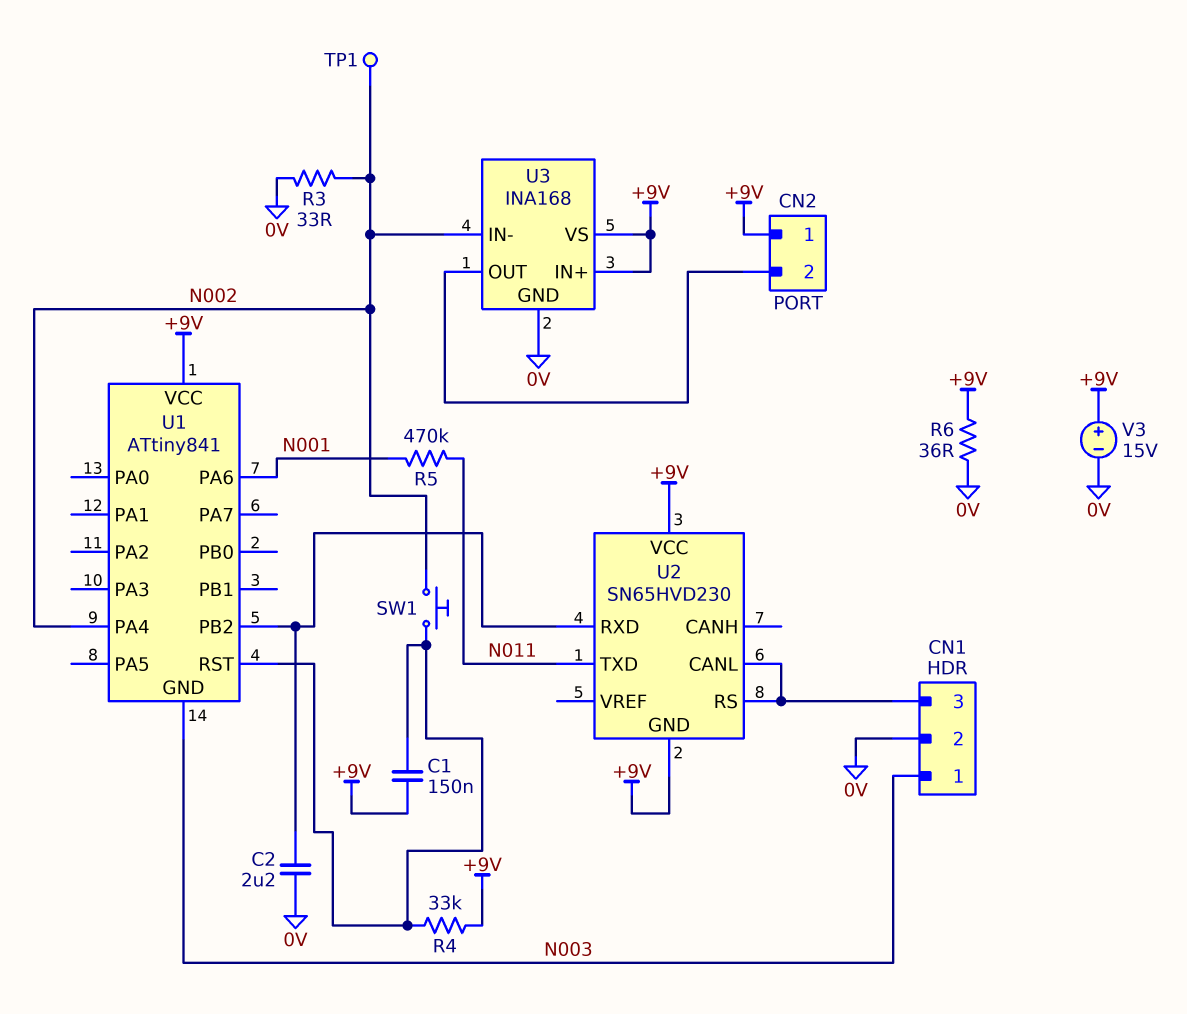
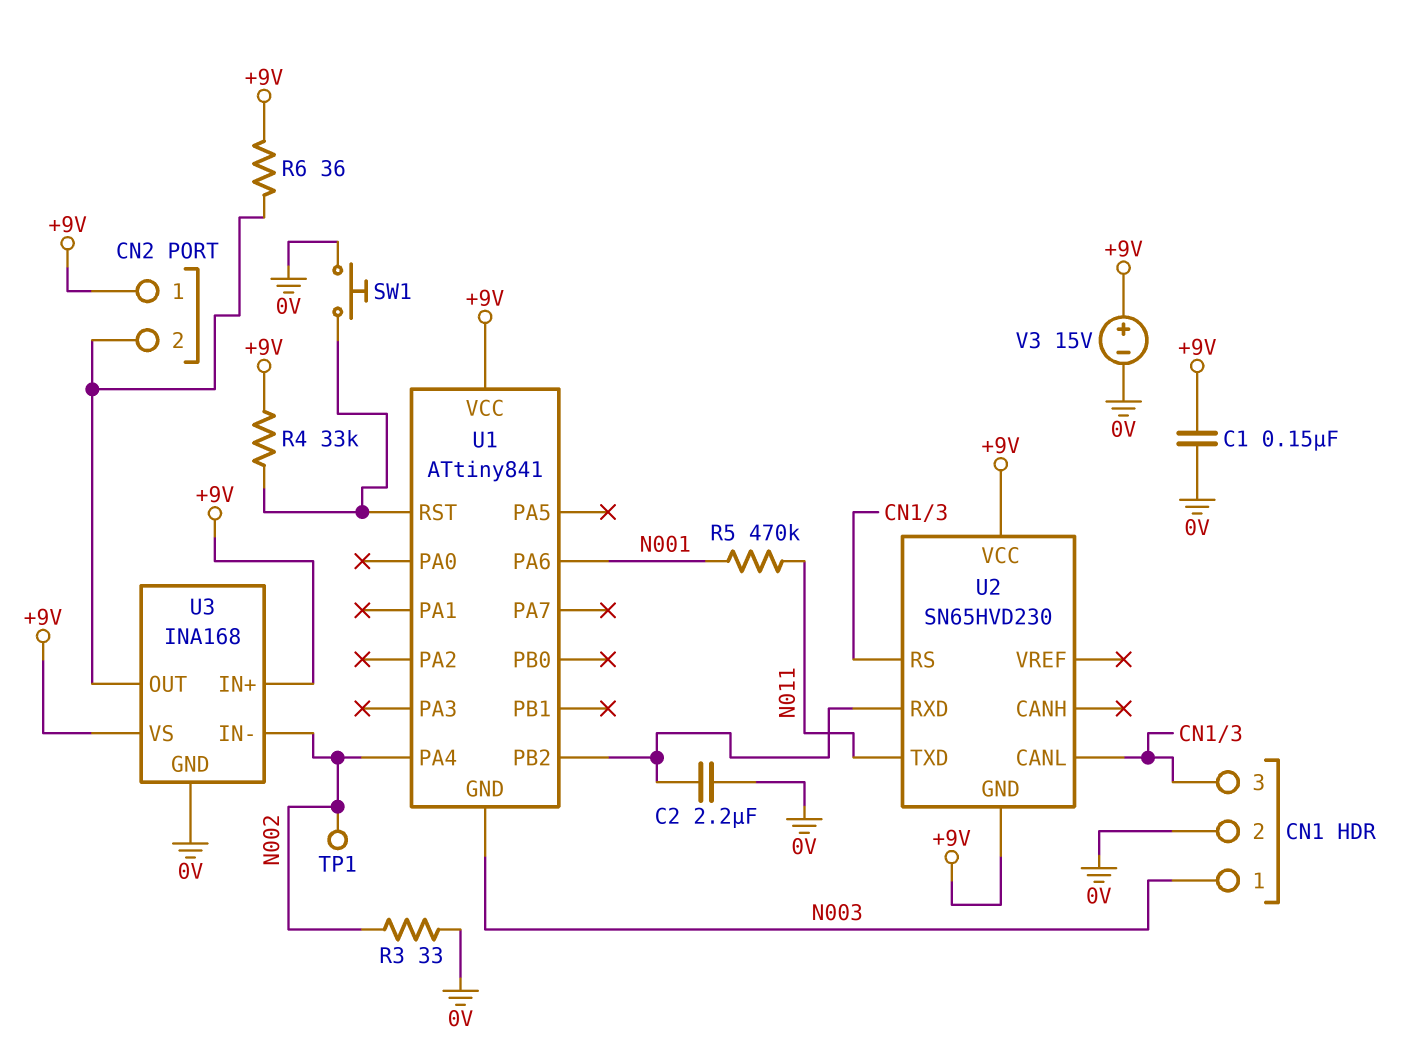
C1: 150nF (+9V, U1/RST) -> 150nF (+9V, 0V)
R6: 36 (+9V, 0V) -> 36 (+9V, CN2/2)
SW1: button (N002, U1/RST) -> button (0V, U1/RST)

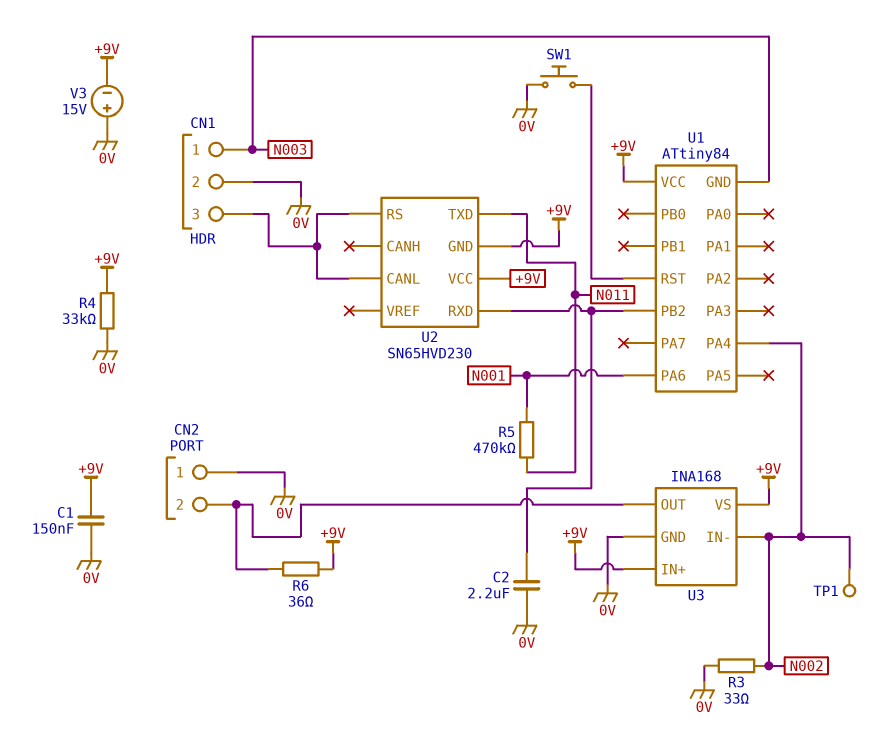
CN2 pin 1: +9V -> 0V
R4: 33k (+9V, U1/RST) -> 33k (+9V, 0V)
U1: ATtiny841 -> ATtiny84
V3: 15V (plus +9V, minus 0V) -> 15V (plus 0V, minus +9V)

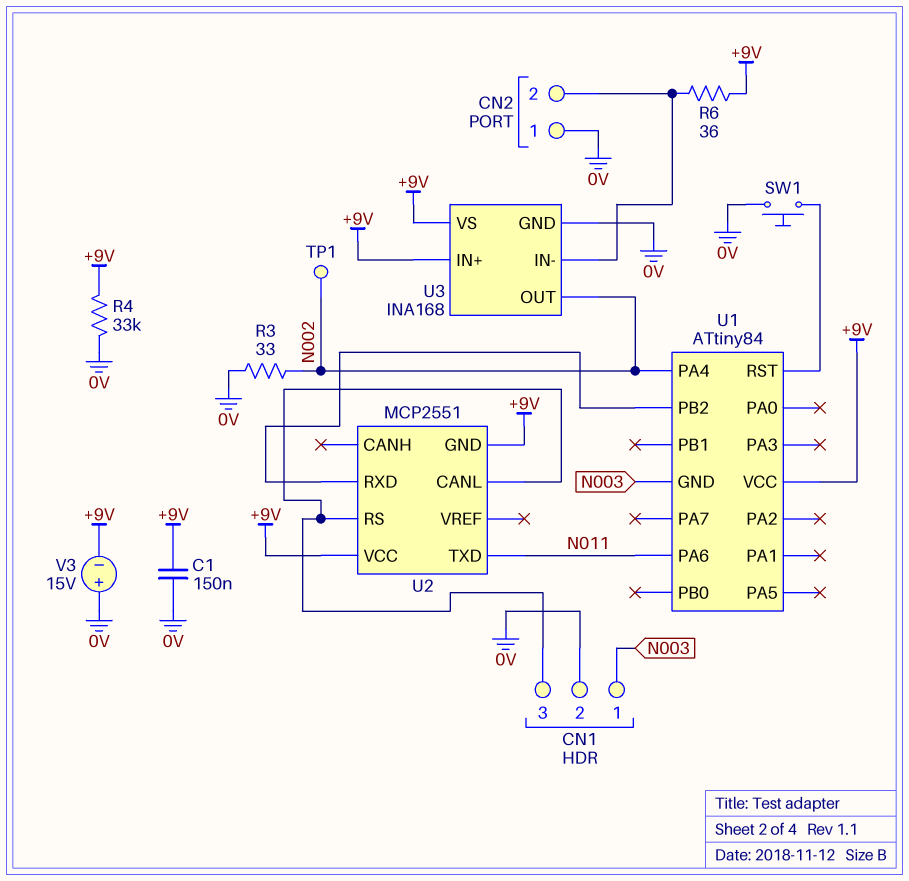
C2: 2.2uF (0V, U1/PB2) -> none
R5: 470k (N001, N011) -> none
U1 pin PA6: N001 -> N011
U2: SN65HVD230 -> MCP2551
U3 pin IN-: N002 -> CN2/2
U3 pin OUT: CN2/2 -> N002

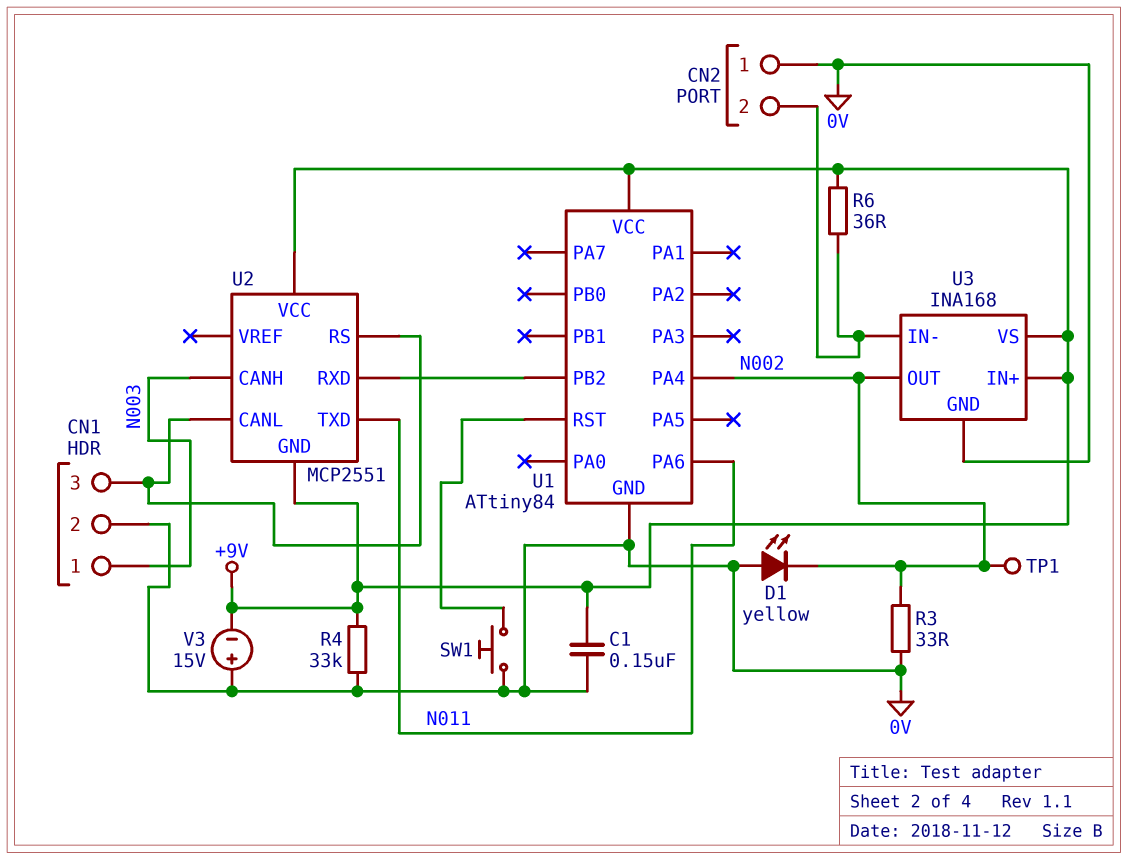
D1: none -> LED yellow (A 0V, K N002)
U1 pin GND: N003 -> 0V
U2 pin CANH: none -> N003

